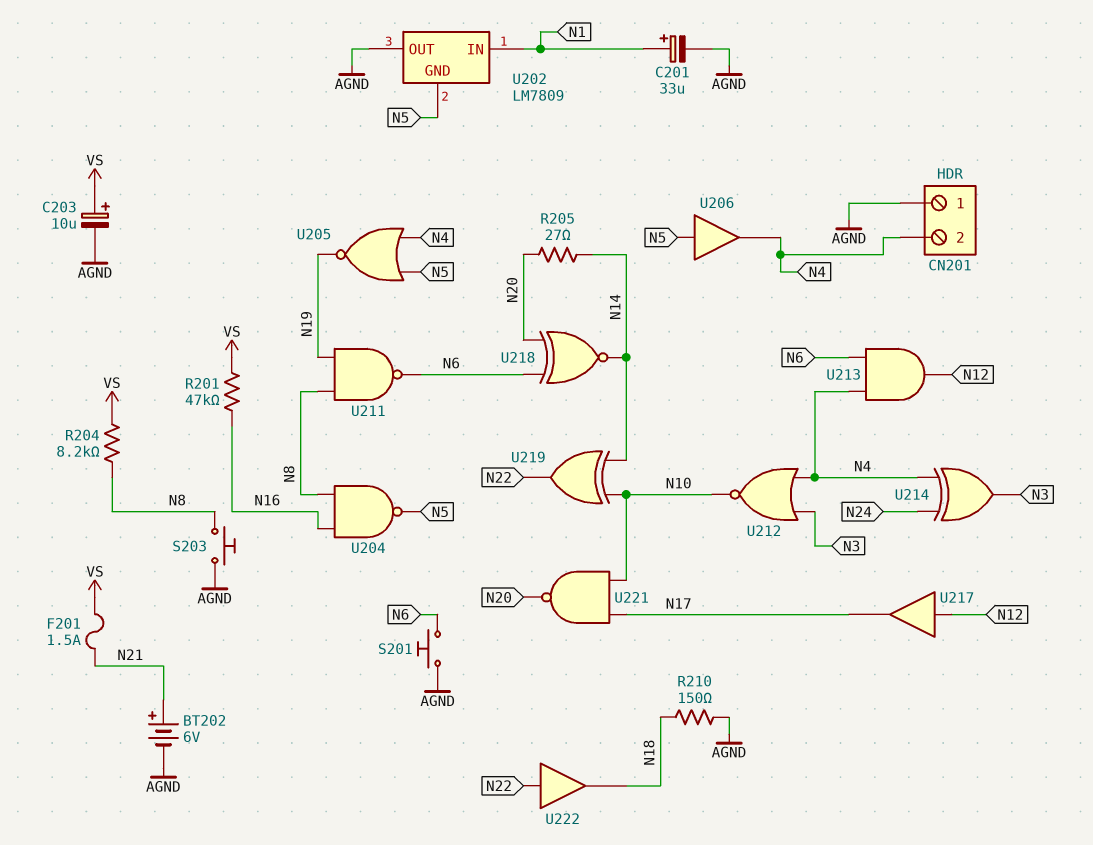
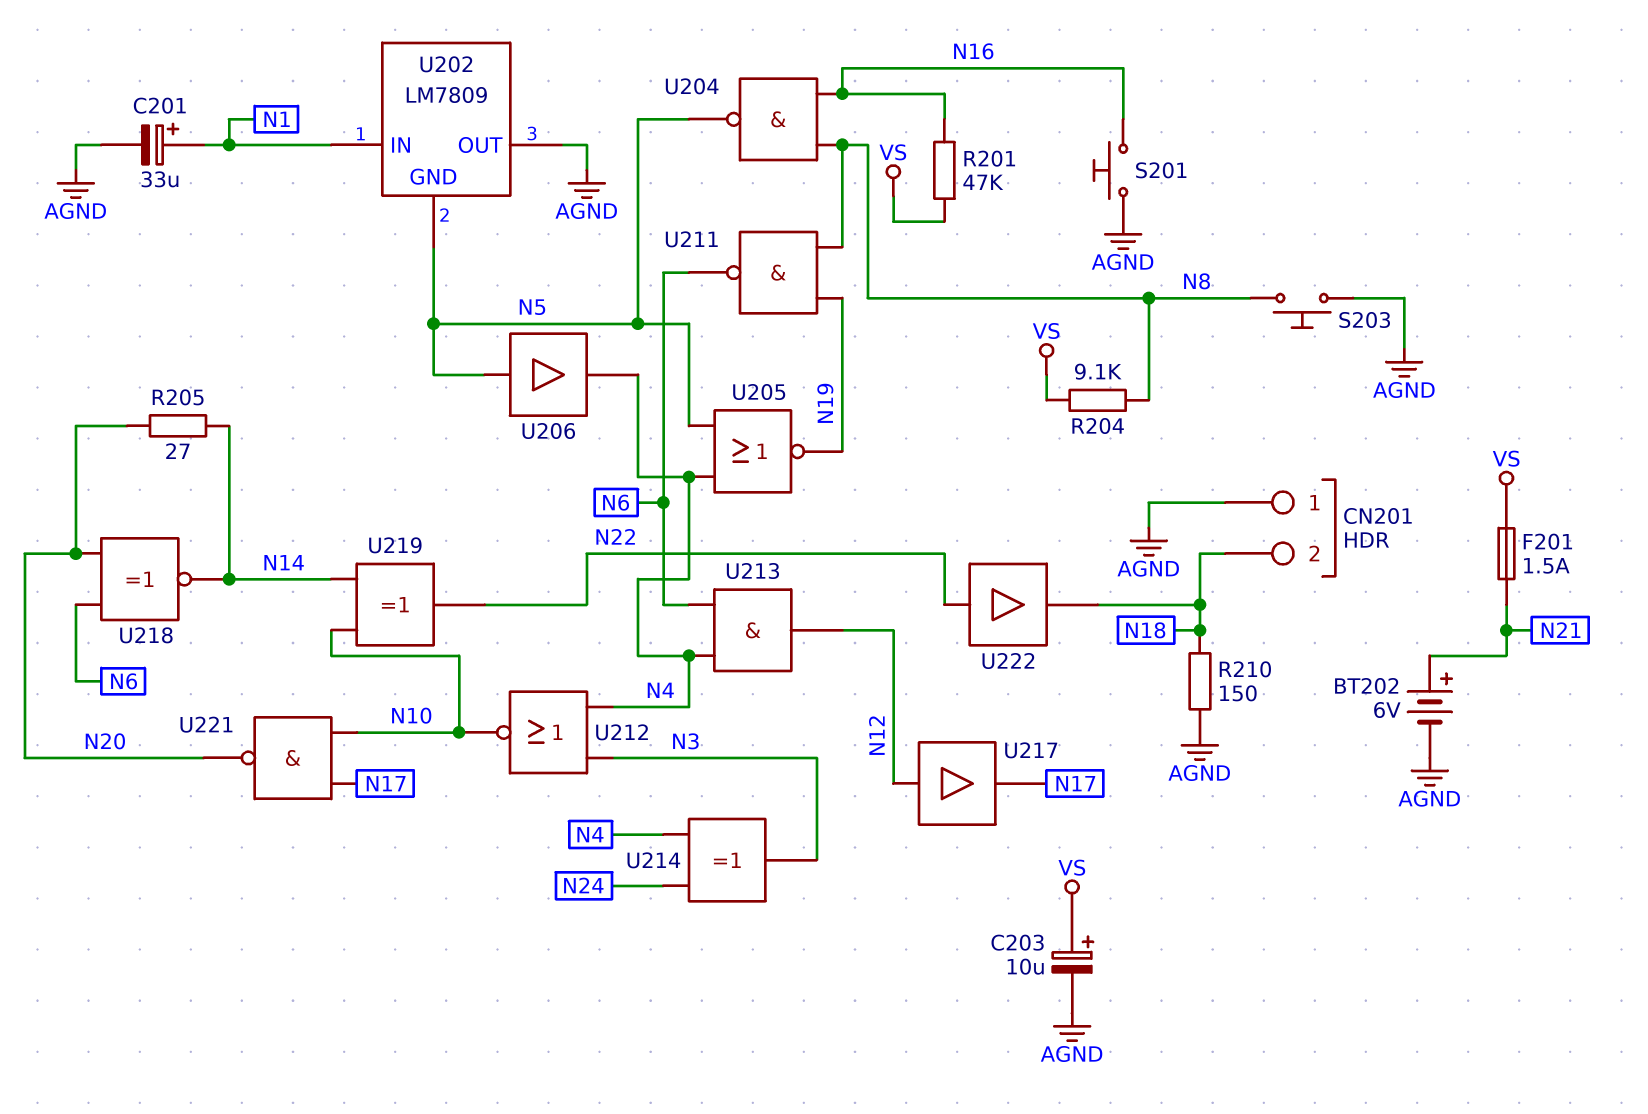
CN201 pin 2: N4 -> N18
R204: 8.2k (N8, VS) -> 9.1k (N8, VS)
S201: button (AGND, N6) -> button (AGND, N16)

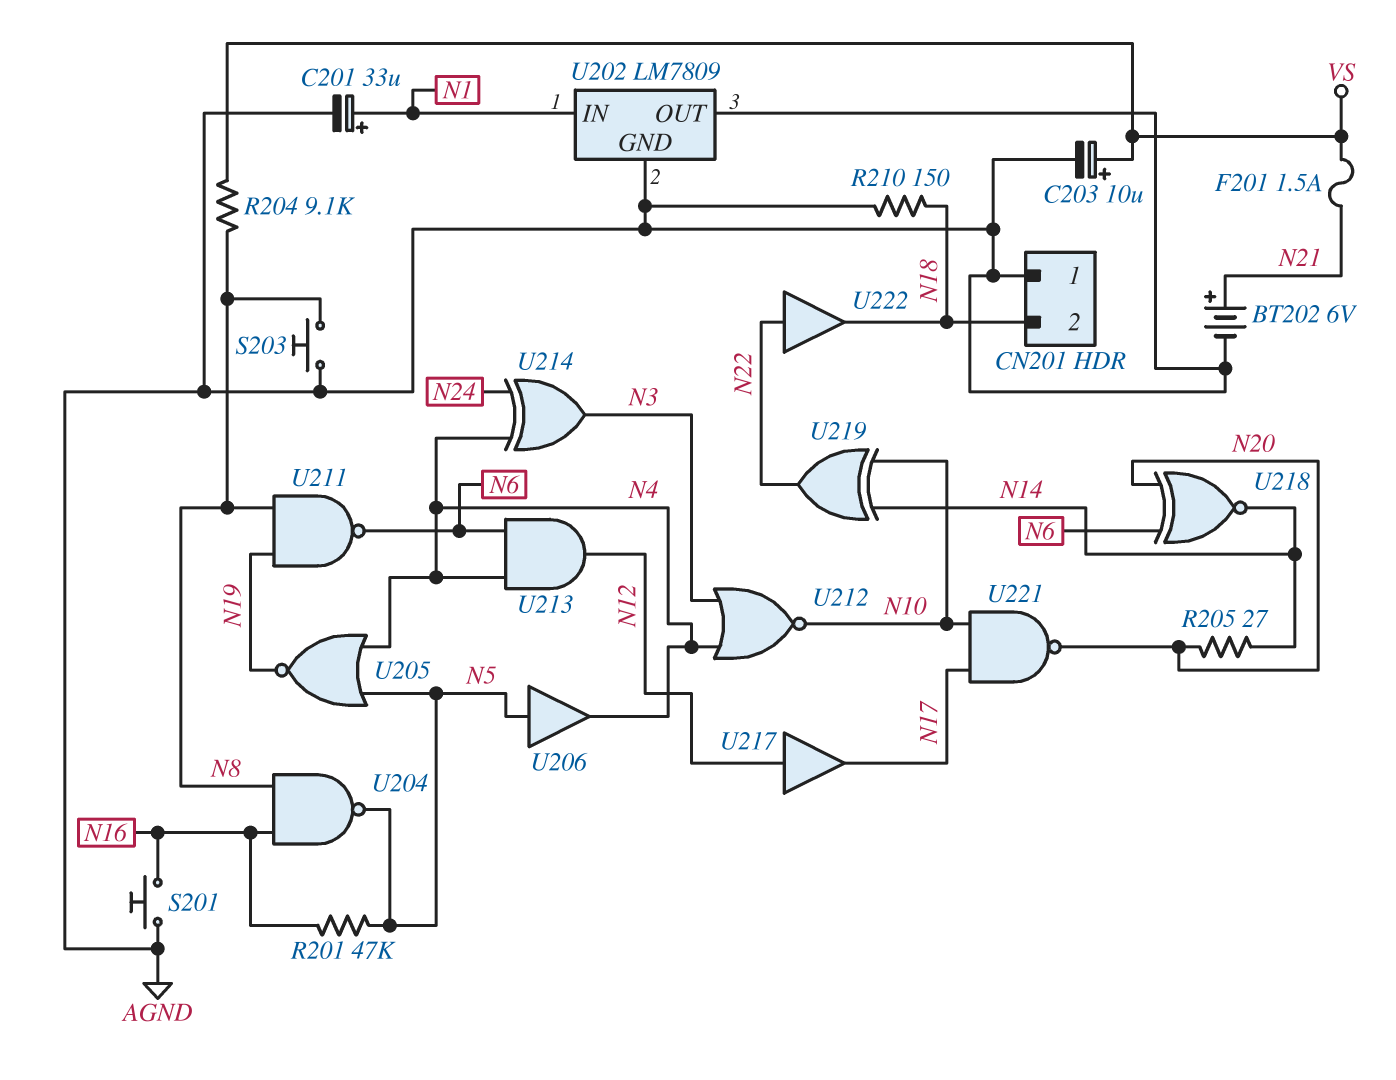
R201: 47k (N16, VS) -> 47k (N5, N16)
U202 pin GND: N5 -> AGND

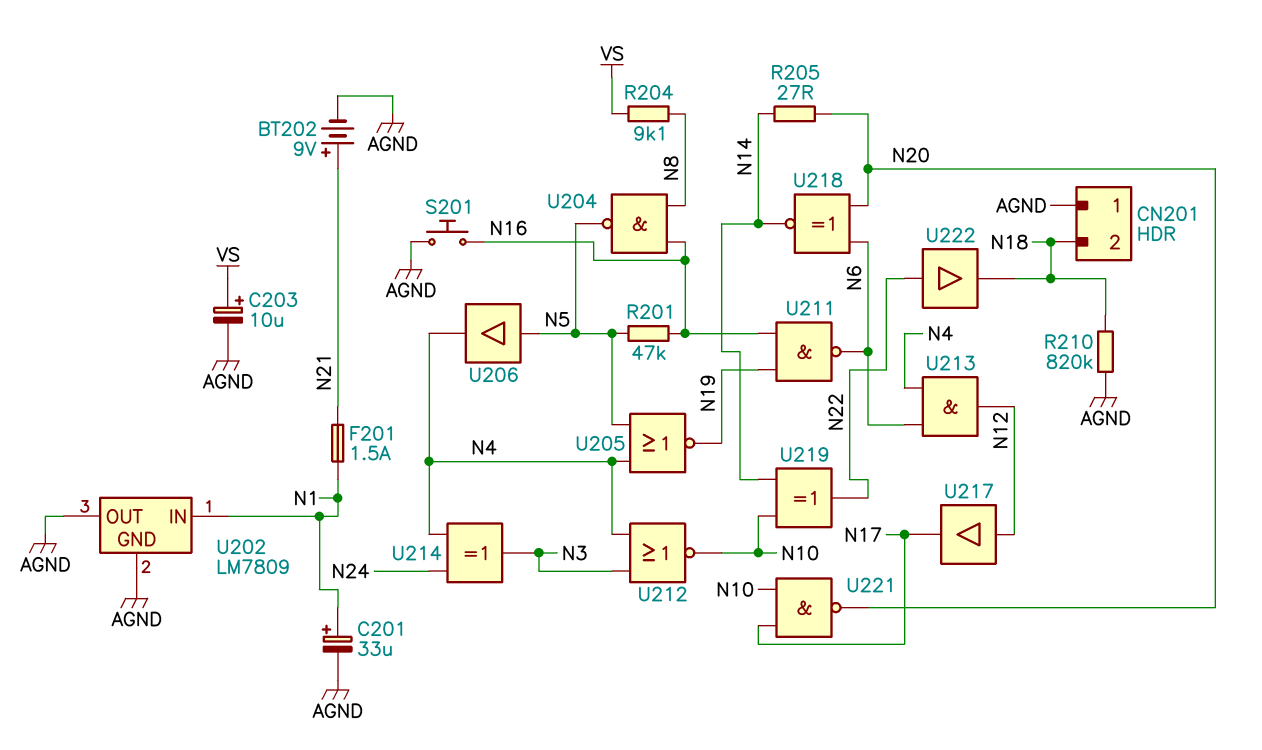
BT202: 6V (plus N21, minus AGND) -> 9V (plus N21, minus AGND)
F201: 1.5A (N21, VS) -> 1.5A (N1, N21)
R210: 150 (AGND, N18) -> 820k (AGND, N18)
S203: button (AGND, N8) -> none
U211: NAND (in N8, in N19, out N6) -> NAND (in N16, in N19, out N6)

